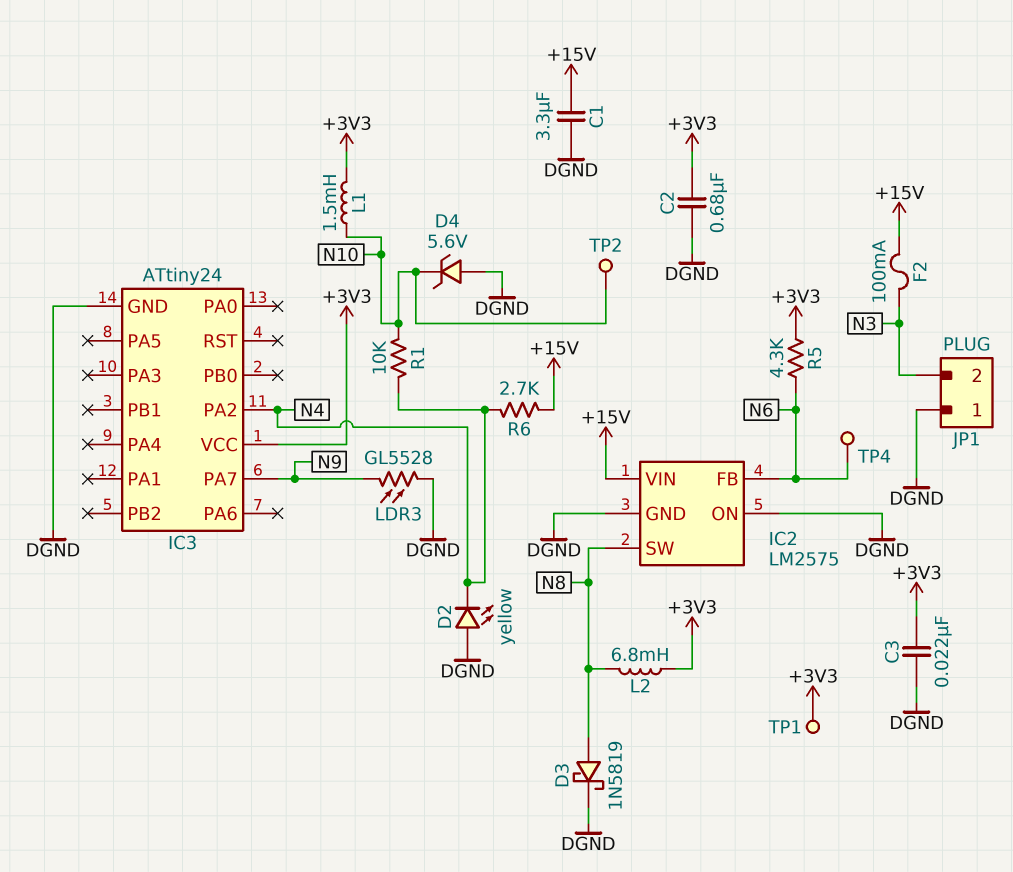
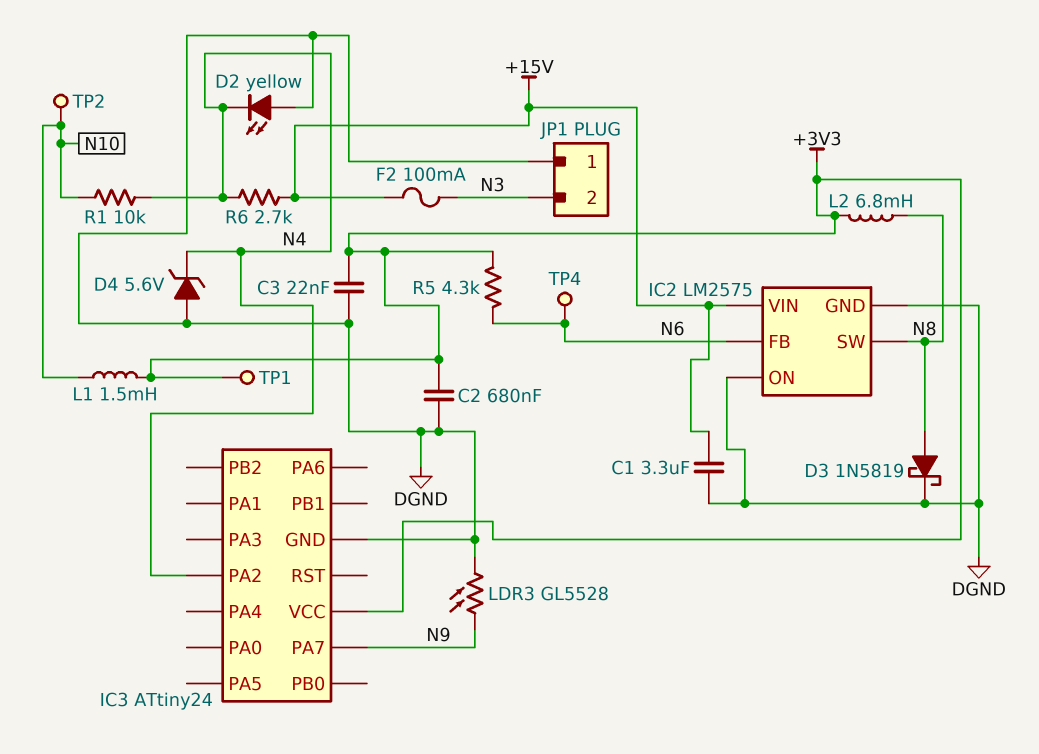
D4: zener 5.6V (A DGND, K N10) -> zener 5.6V (A DGND, K N4)

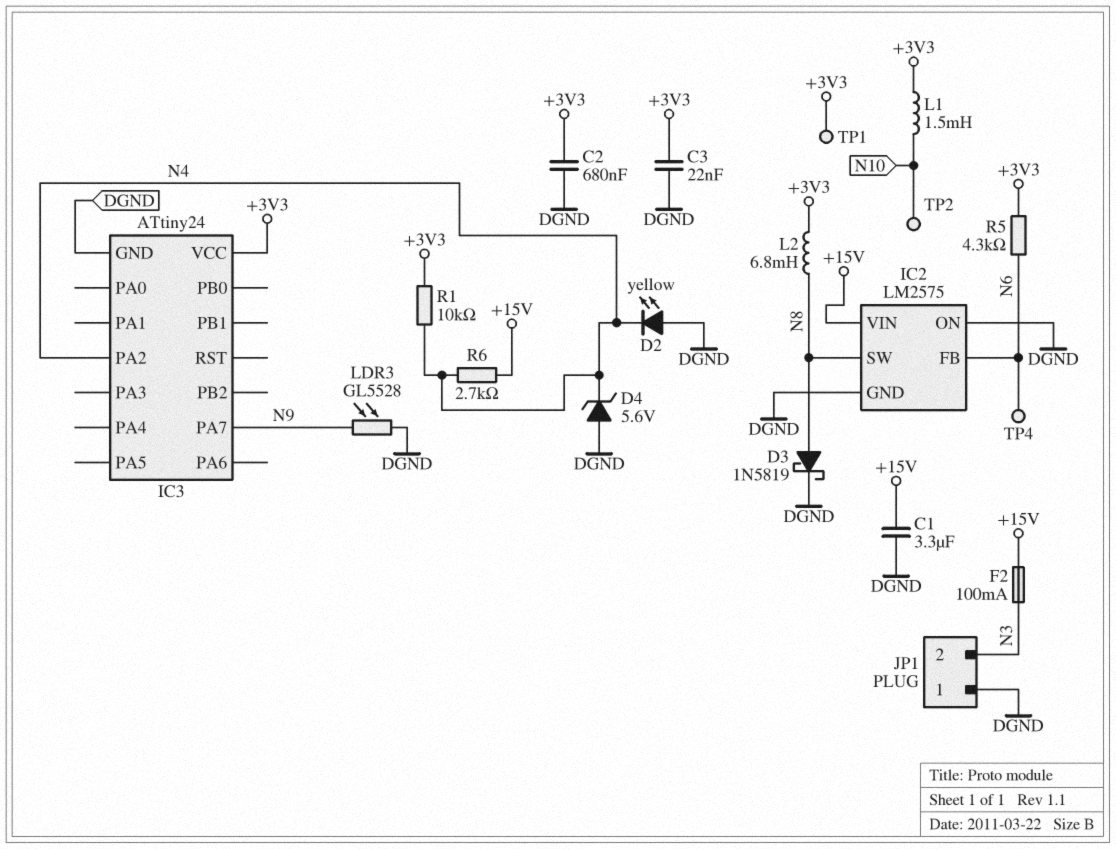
R1: 10k (N4, N10) -> 10k (+3V3, N4)

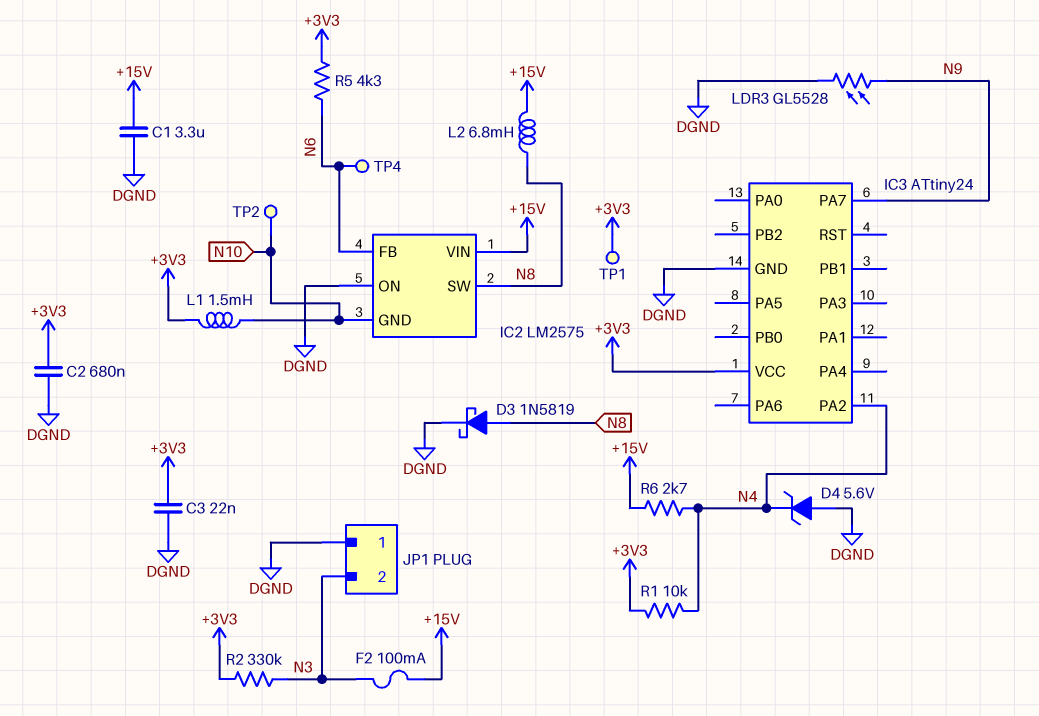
D2: LED yellow (A DGND, K N4) -> none
IC2 pin GND: DGND -> N10
L2: 6.8mH (+3V3, N8) -> 6.8mH (+15V, N8)
R2: none -> 330k (+3V3, N3)

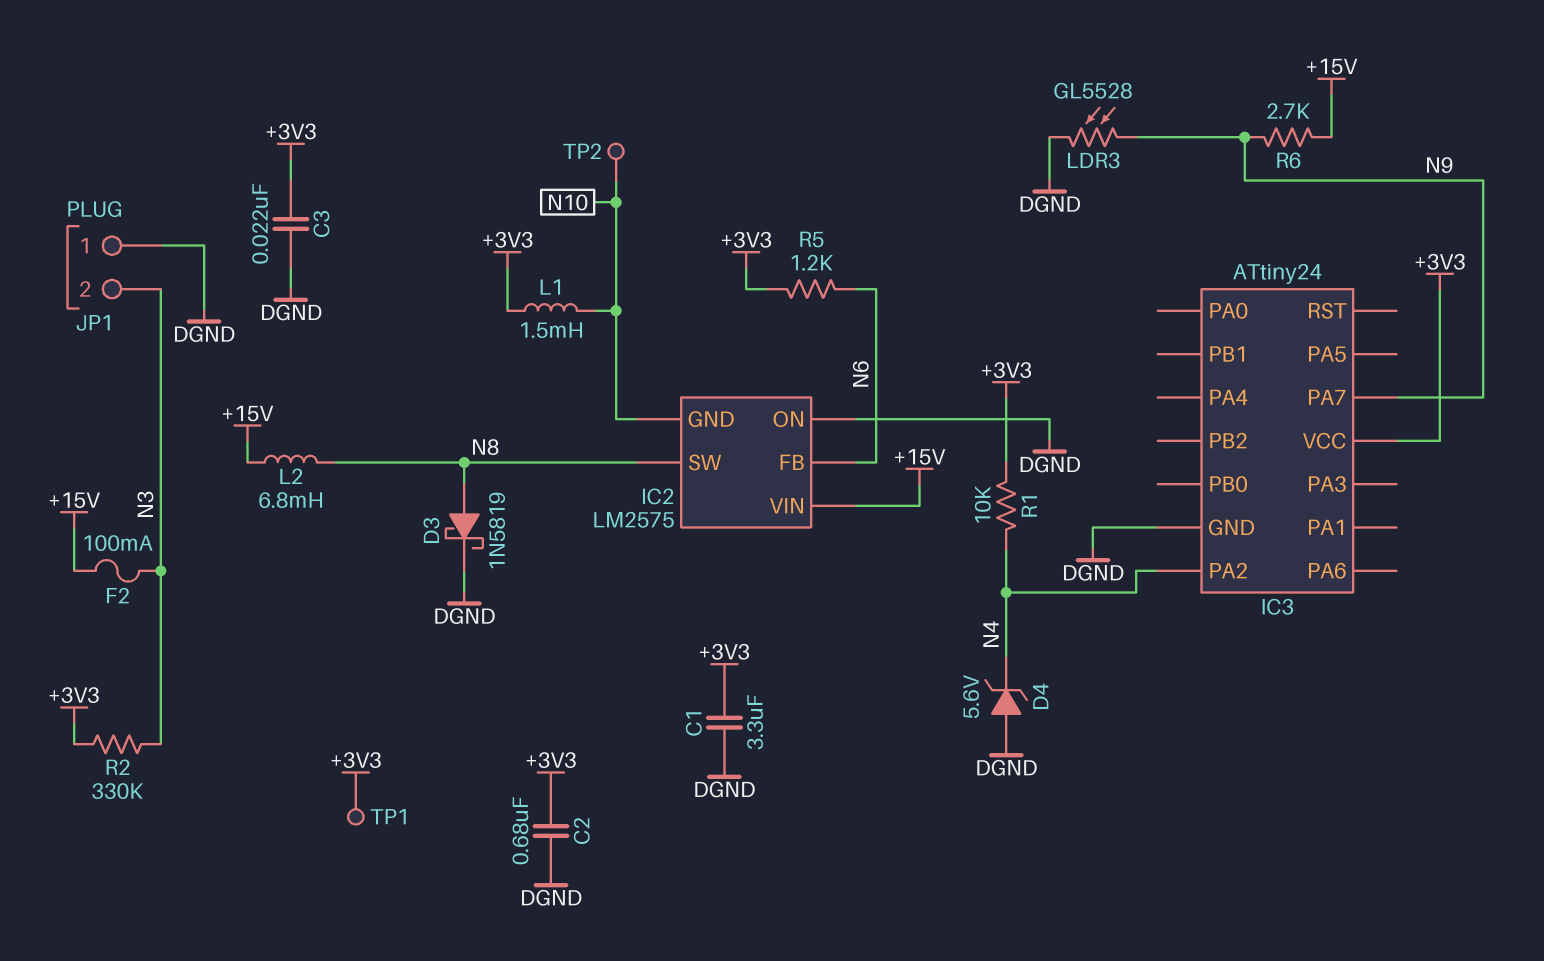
C1: 3.3uF (+15V, DGND) -> 3.3uF (+3V3, DGND)
R5: 4.3k (+3V3, N6) -> 1.2k (+3V3, N6)
R6: 2.7k (+15V, N4) -> 2.7k (+15V, N9)
TP4: test point (N6) -> none

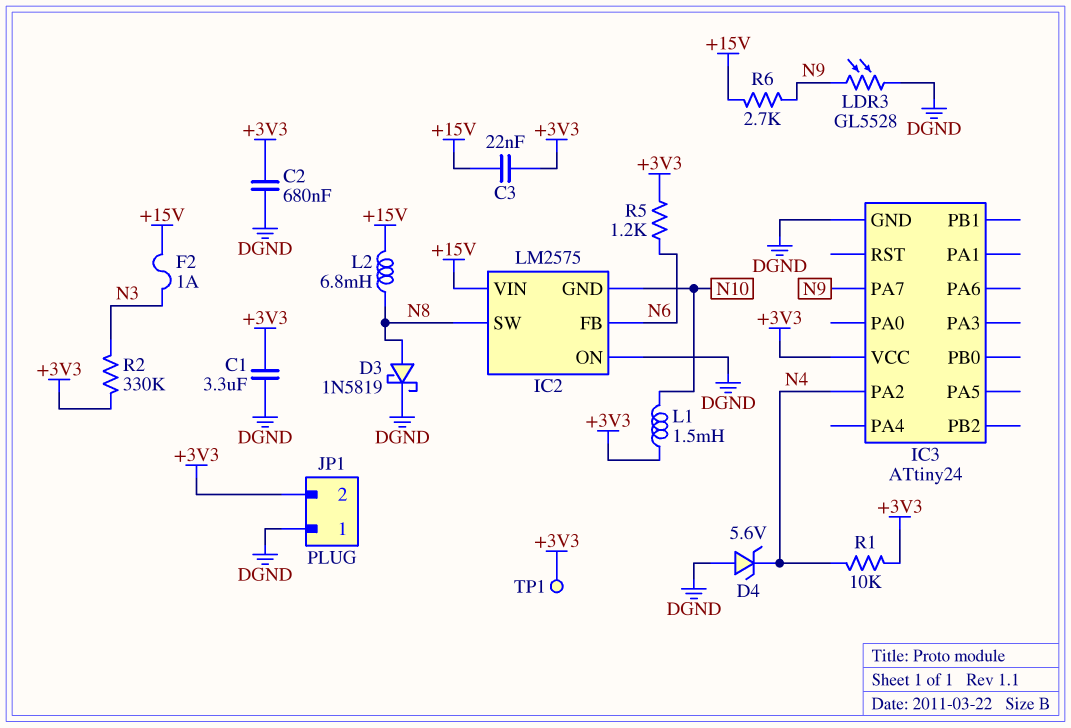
C3: 22nF (+3V3, DGND) -> 22nF (+3V3, +15V)
F2: 100mA (+15V, N3) -> 1A (+15V, N3)
JP1 pin 2: N3 -> +3V3
TP2: test point (N10) -> none

